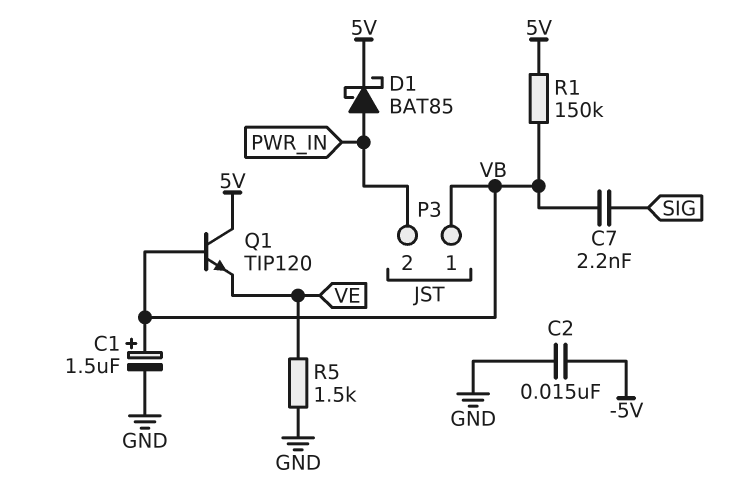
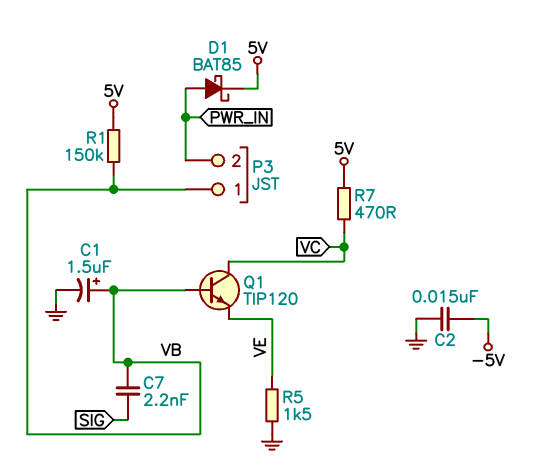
Q1: NPN TIP120 (B VB, C 5V, E VE) -> NPN TIP120 (B VB, C VC, E VE)
R7: none -> 470 (5V, VC)

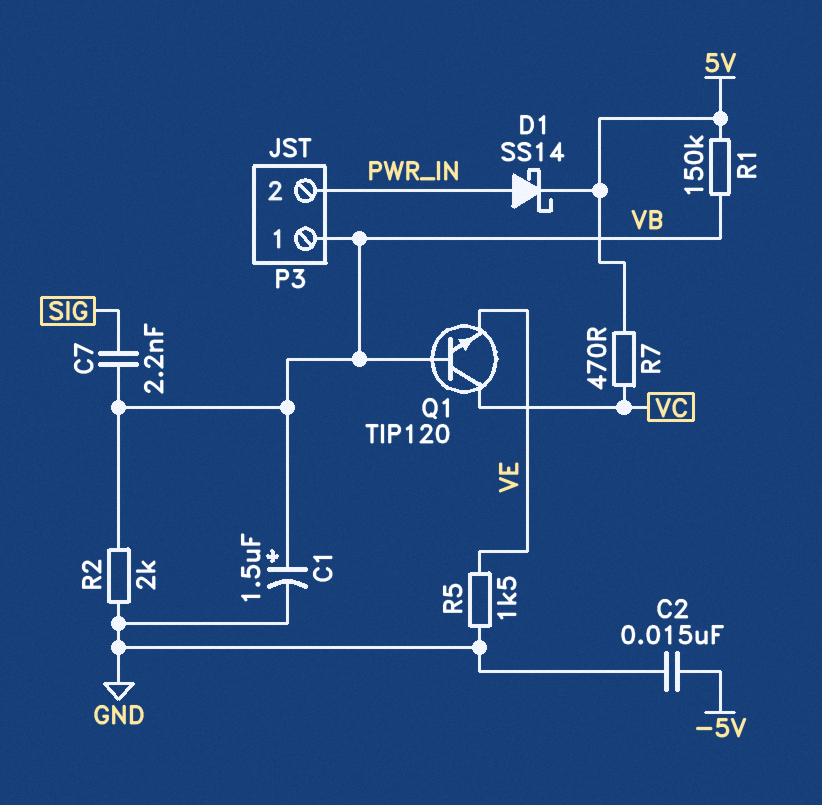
D1: schottky BAT85 (A PWR_IN, K 5V) -> schottky SS14 (A PWR_IN, K 5V)
R2: none -> 2k (GND, VB)

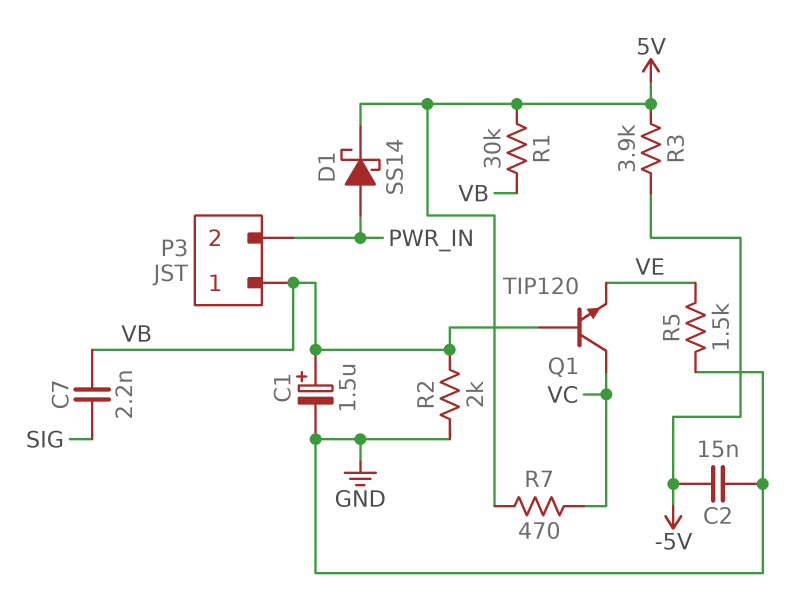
R1: 150k (5V, VB) -> 30k (5V, VB)
R3: none -> 3.9k (-5V, 5V)

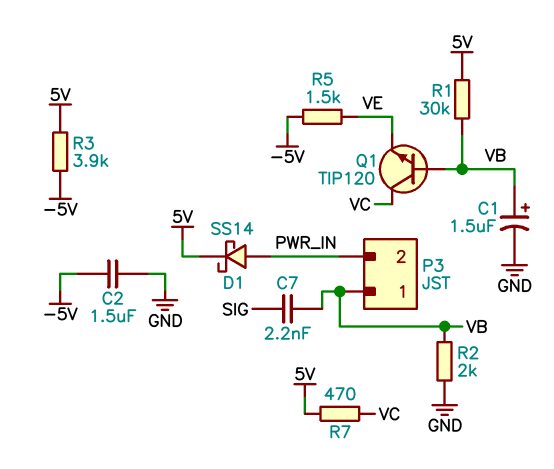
C2: 15nF (-5V, GND) -> 1.5uF (-5V, GND)
R5: 1.5k (GND, VE) -> 1.5k (-5V, VE)

